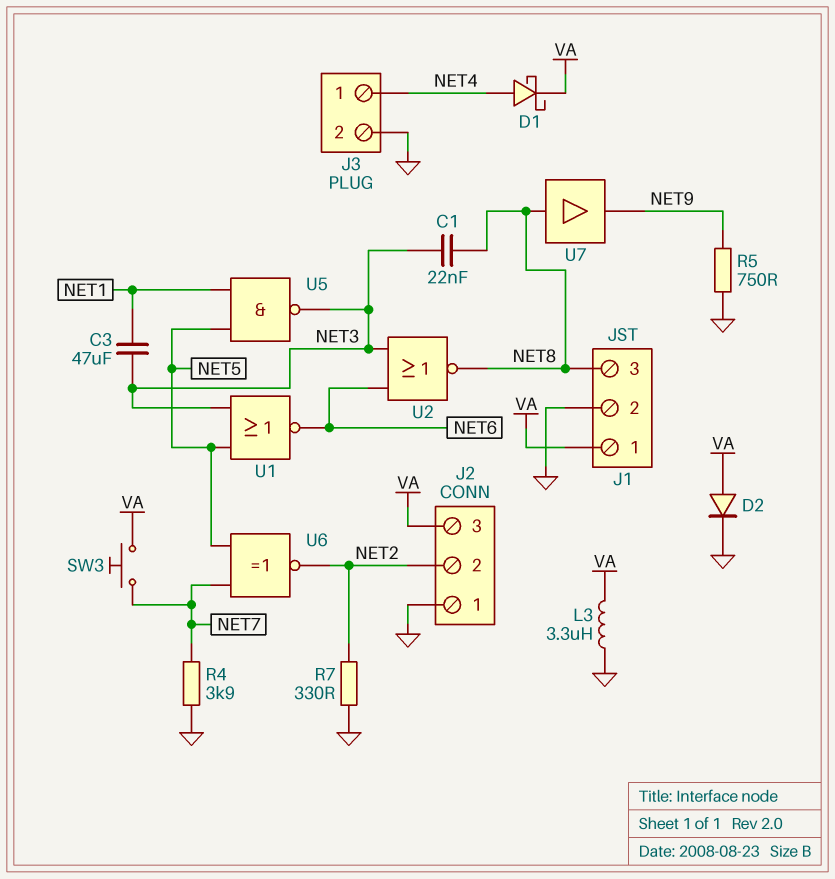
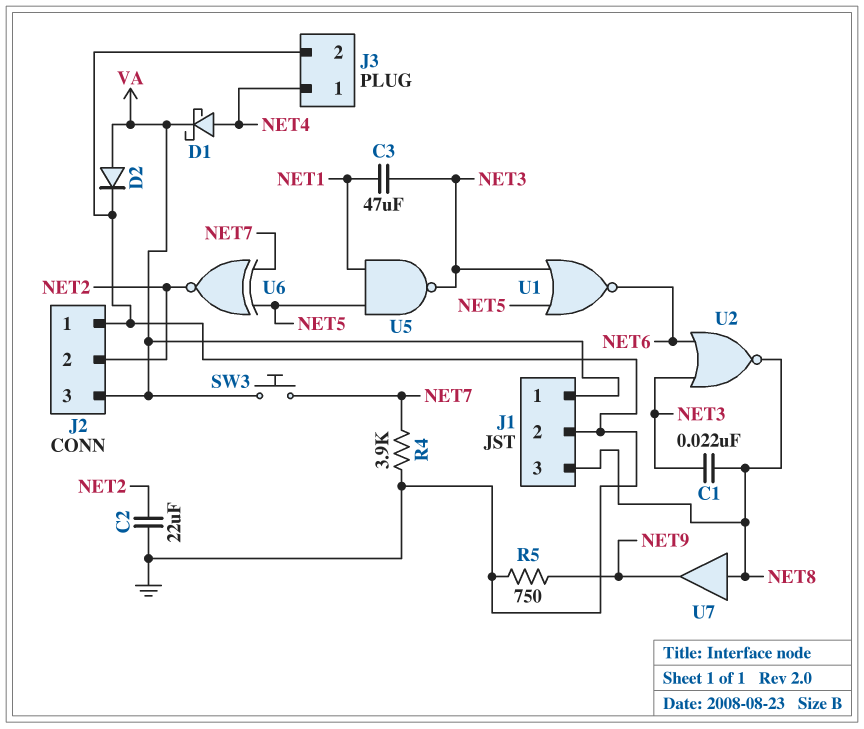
C2: none -> 22uF (GND, NET2)
L3: 3.3uH (GND, VA) -> none
R7: 330 (GND, NET2) -> none

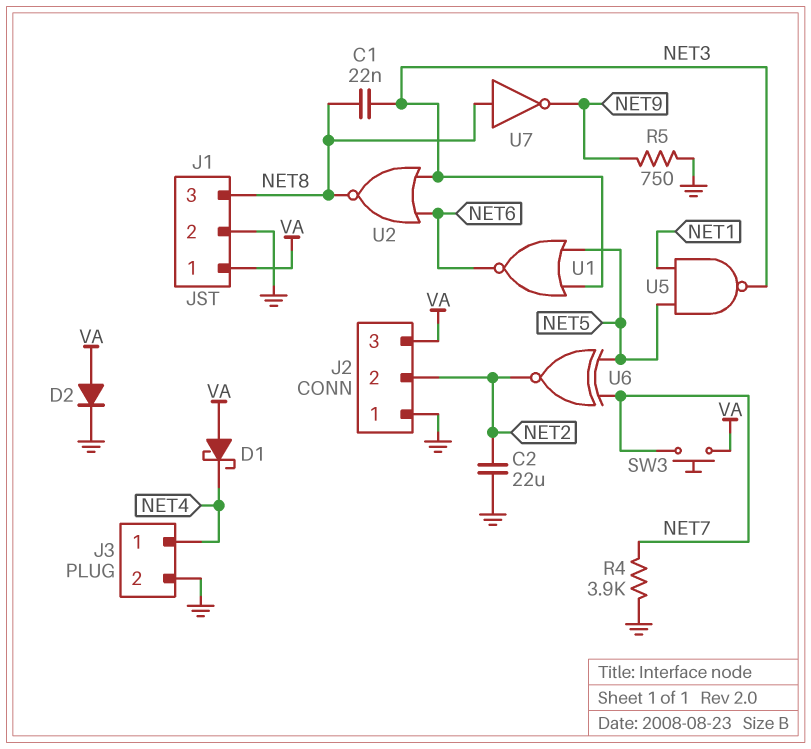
C3: 47uF (NET1, NET3) -> none
D1: schottky (A NET4, K VA) -> schottky (A VA, K NET4)
U7: buffer (in NET8, out NET9) -> NOT (in NET8, out NET9)

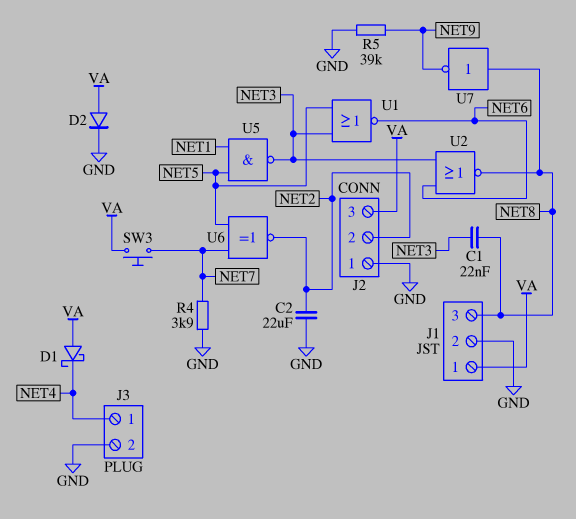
R5: 750 (GND, NET9) -> 39k (GND, NET9)

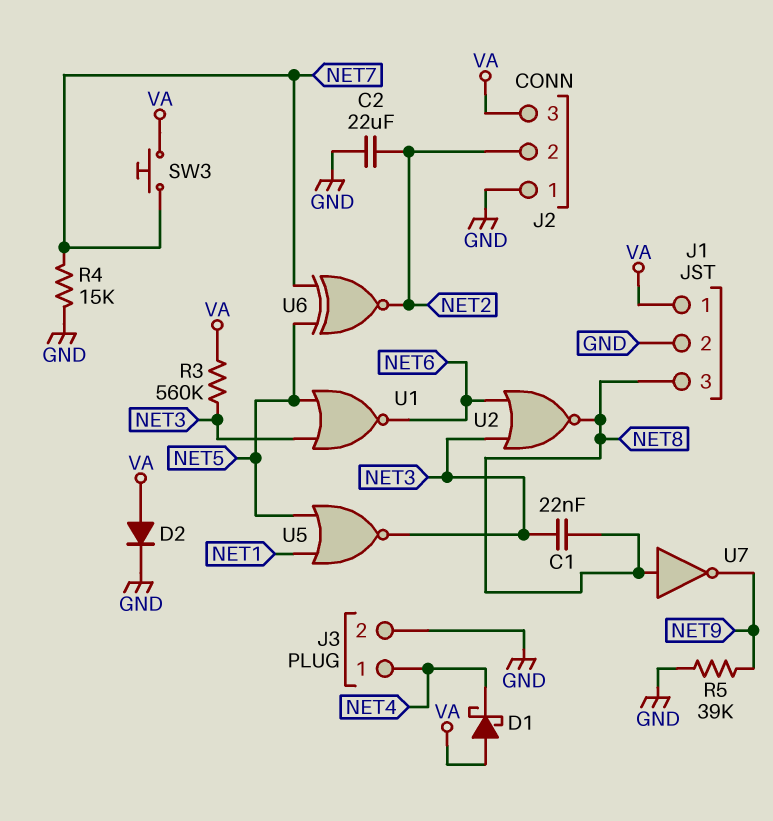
R3: none -> 560k (NET3, VA)
R4: 3.9k (GND, NET7) -> 15k (GND, NET7)
U5: NAND (in NET1, in NET5, out NET3) -> NOR (in NET1, in NET5, out NET3)

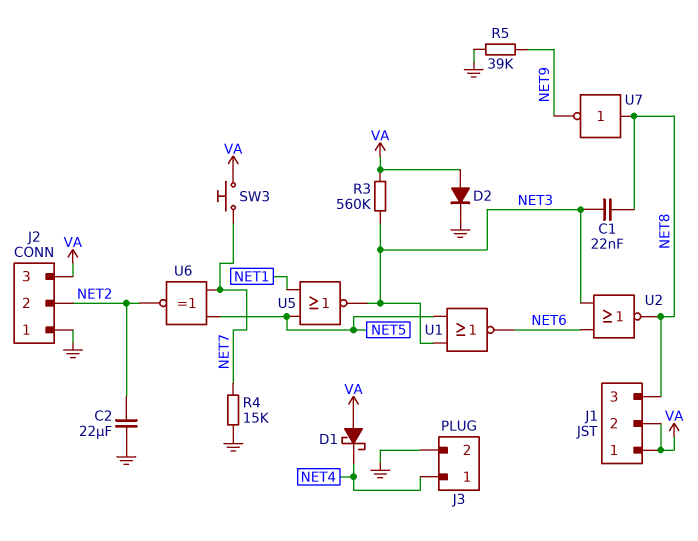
J1 pin 2: GND -> VA

